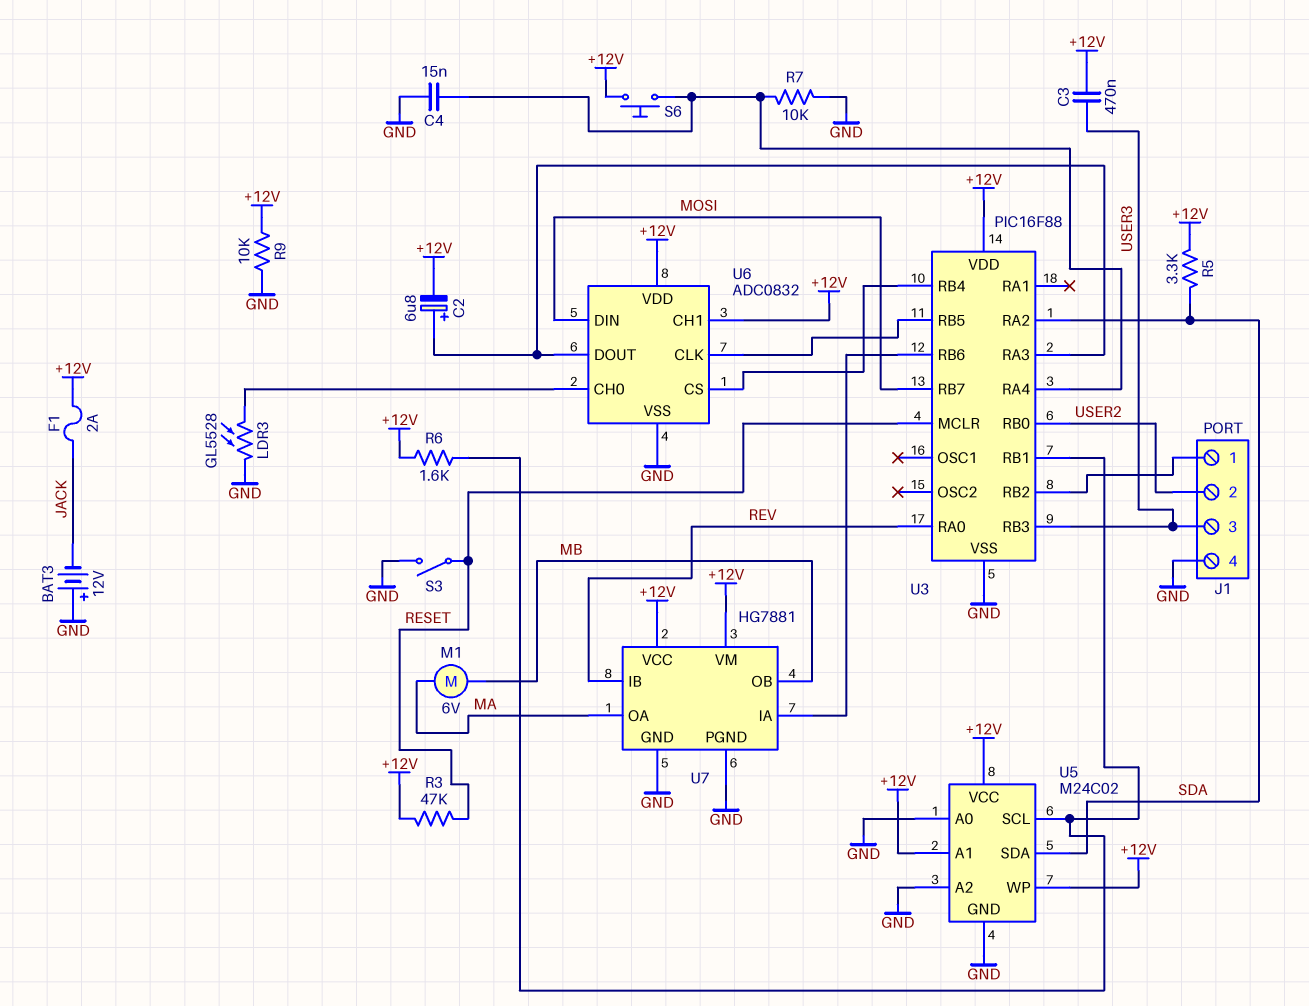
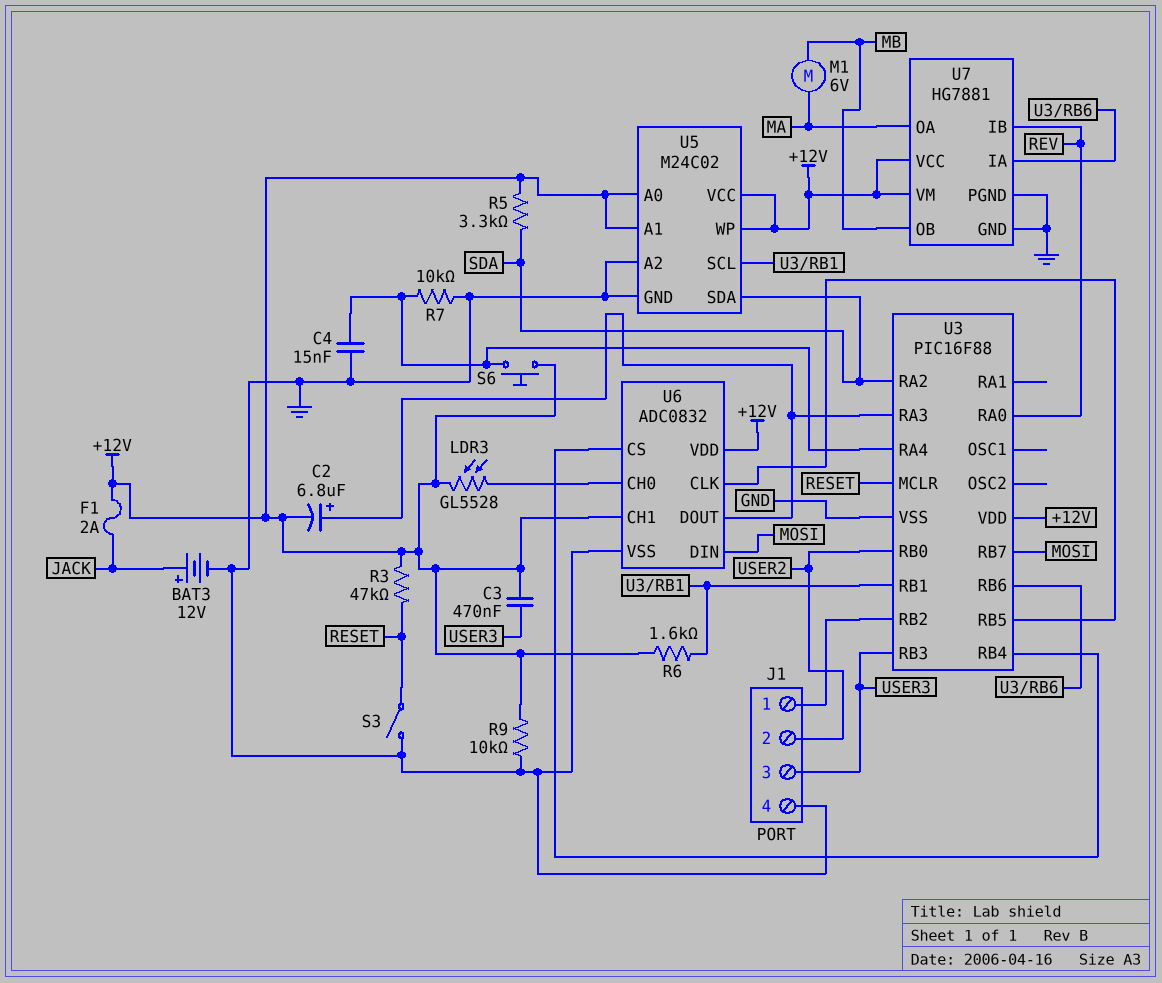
BAT3: 12V (plus GND, minus JACK) -> 12V (plus JACK, minus GND)
LDR3: GL5528 (GND, U6/CH0) -> GL5528 (+12V, U6/CH0)
U5 pin A0: GND -> +12V

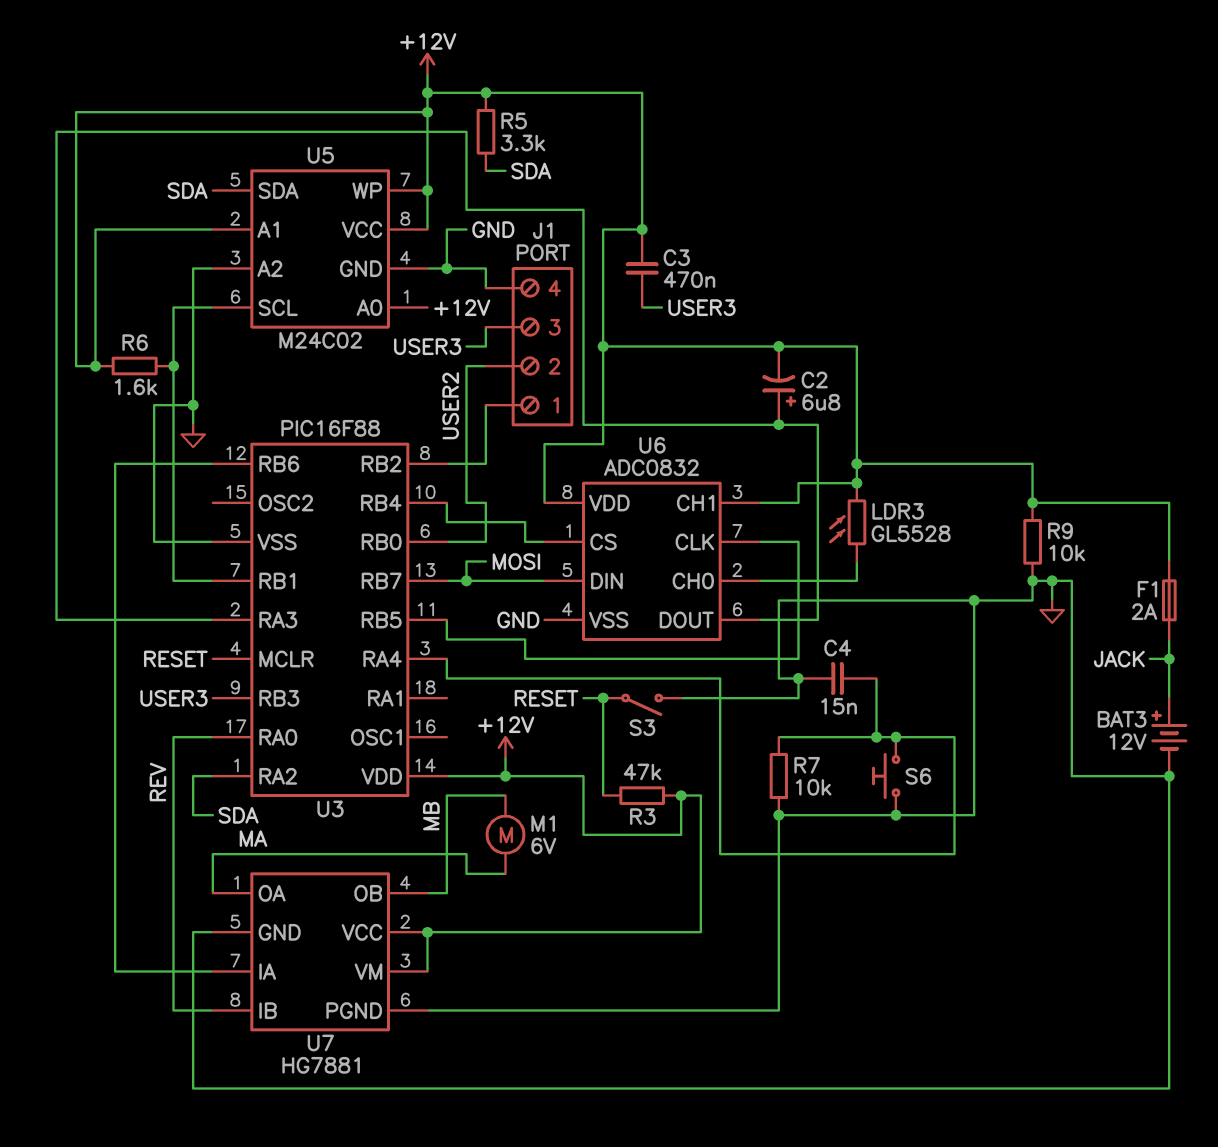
S6: button (+12V, U3/RA4) -> button (GND, U3/RA4)

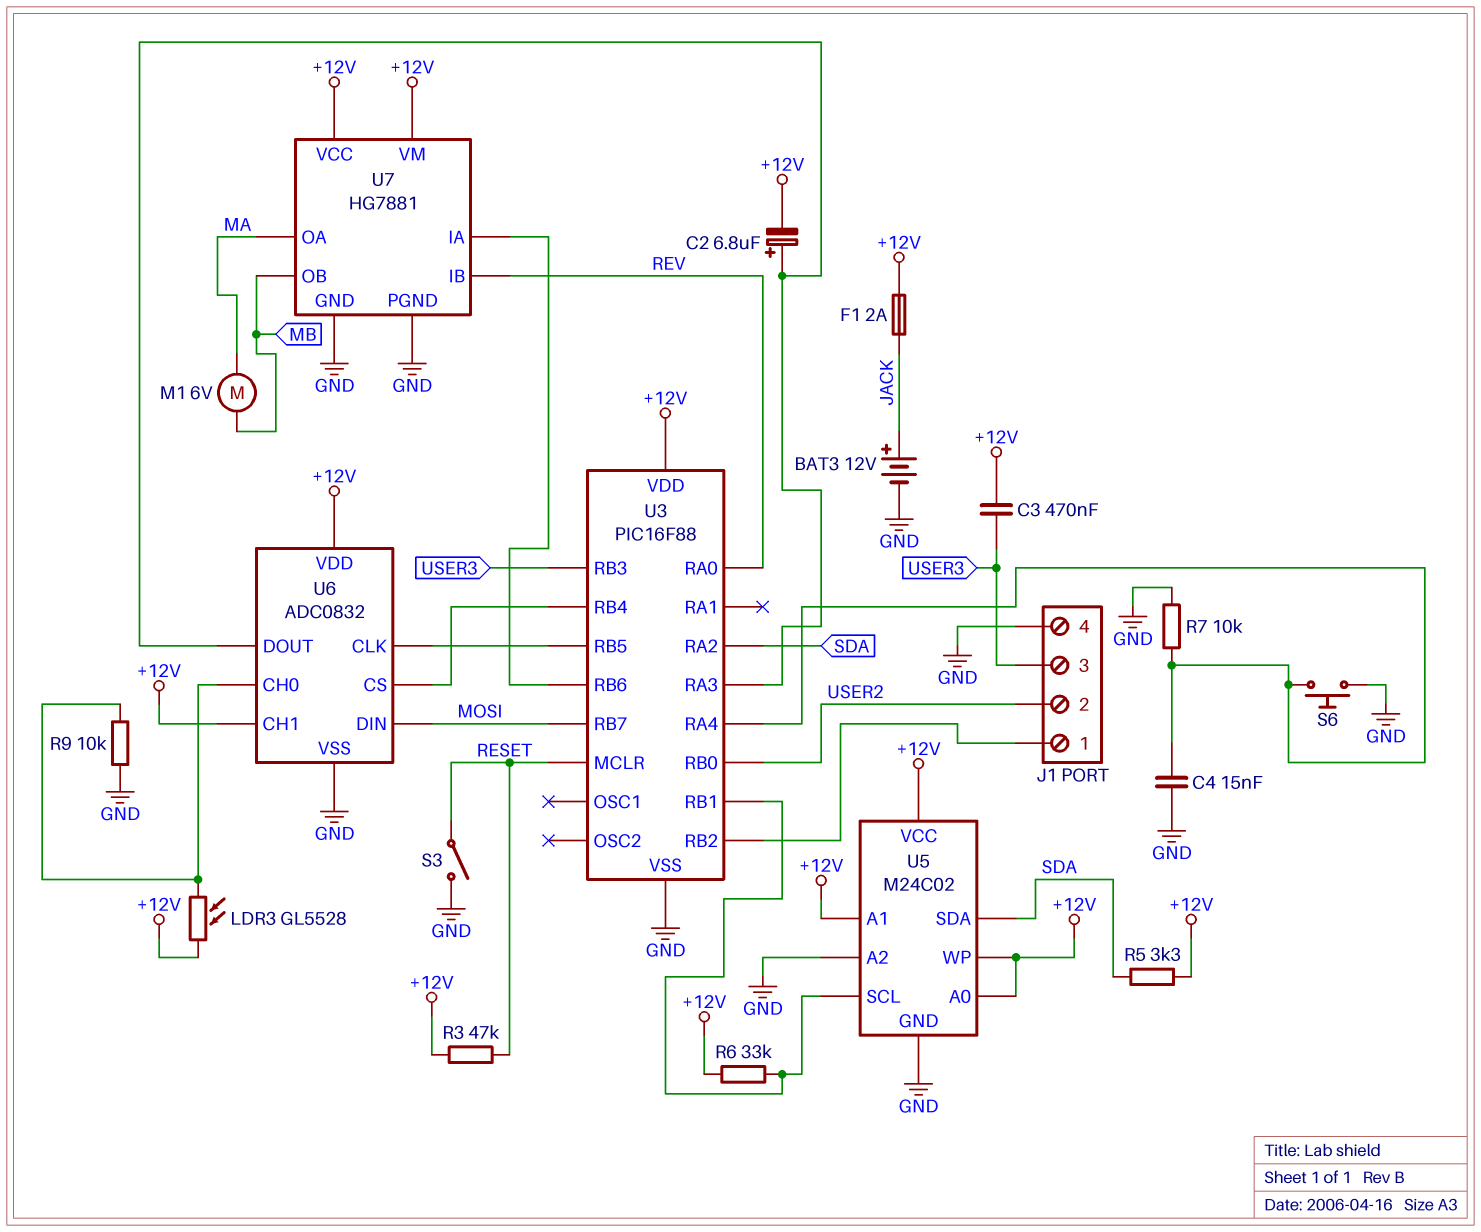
R6: 1.6k (+12V, U3/RB1) -> 33k (+12V, U3/RB1)
R9: 10k (+12V, GND) -> 10k (GND, U6/CH0)

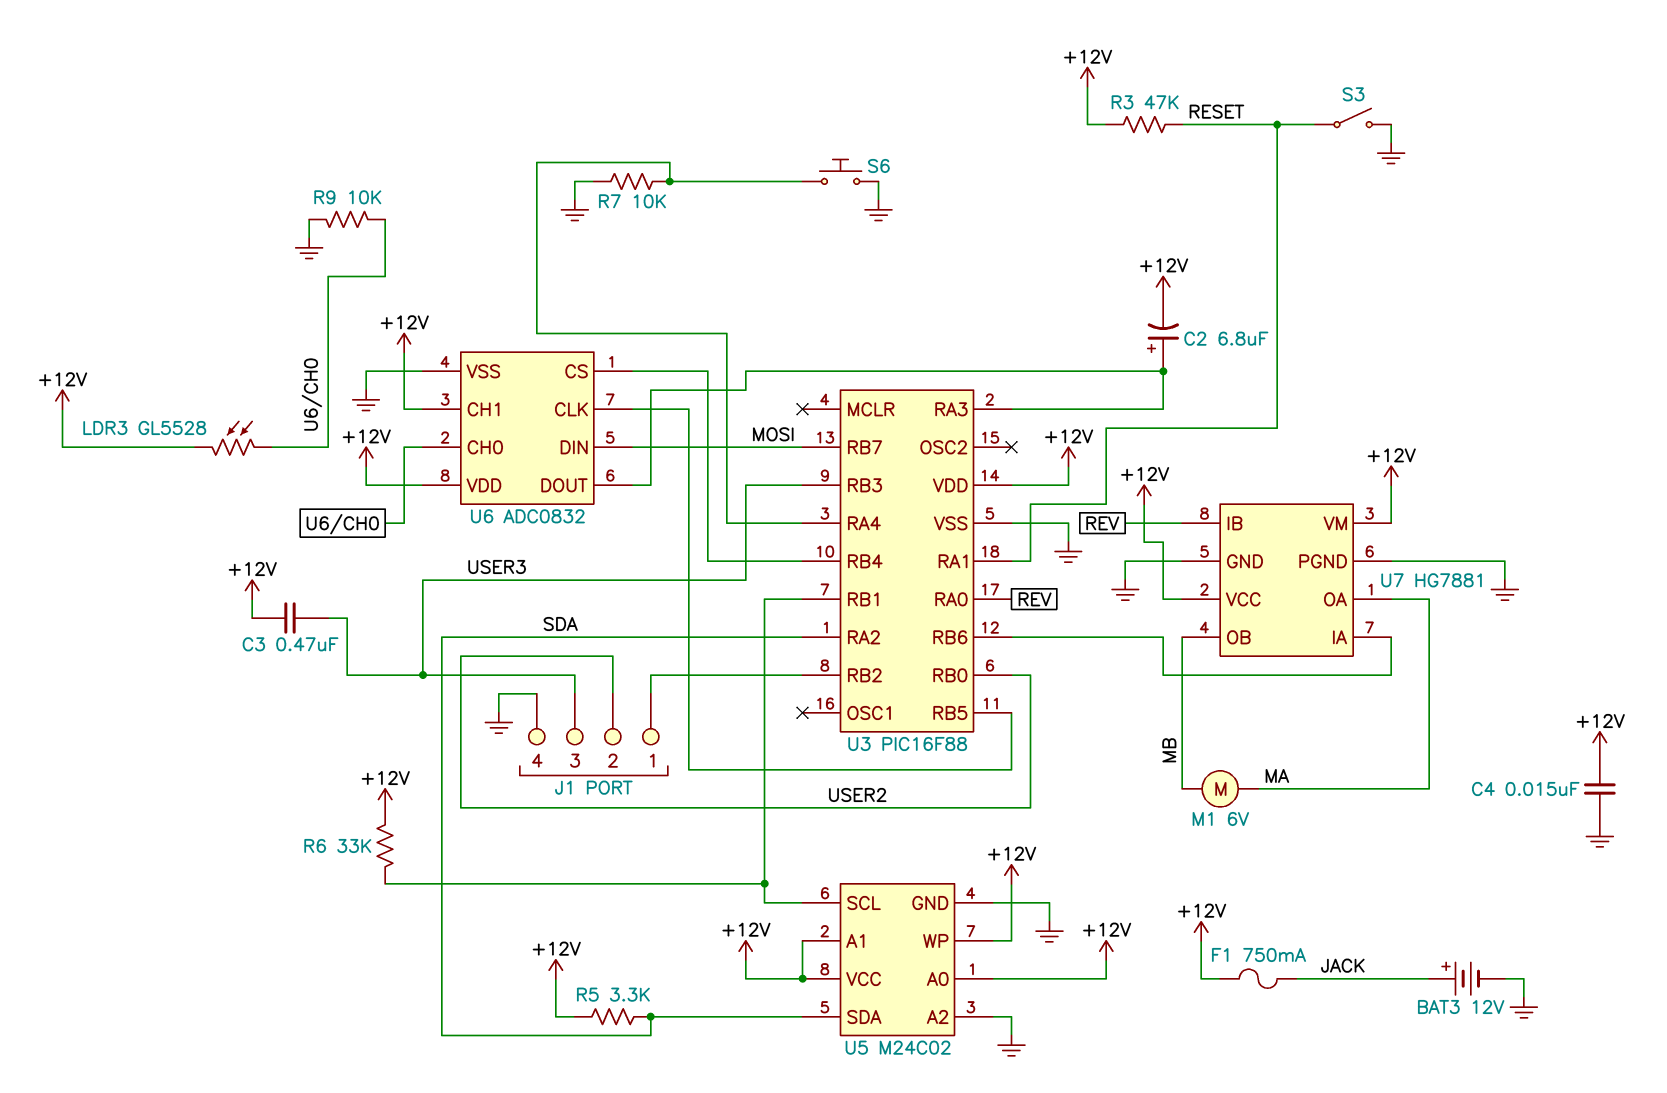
C4: 15nF (GND, U3/RA4) -> 15nF (+12V, GND)
F1: 2A (+12V, JACK) -> 750mA (+12V, JACK)
U3 pin MCLR: RESET -> none
U3 pin RA1: none -> RESET

